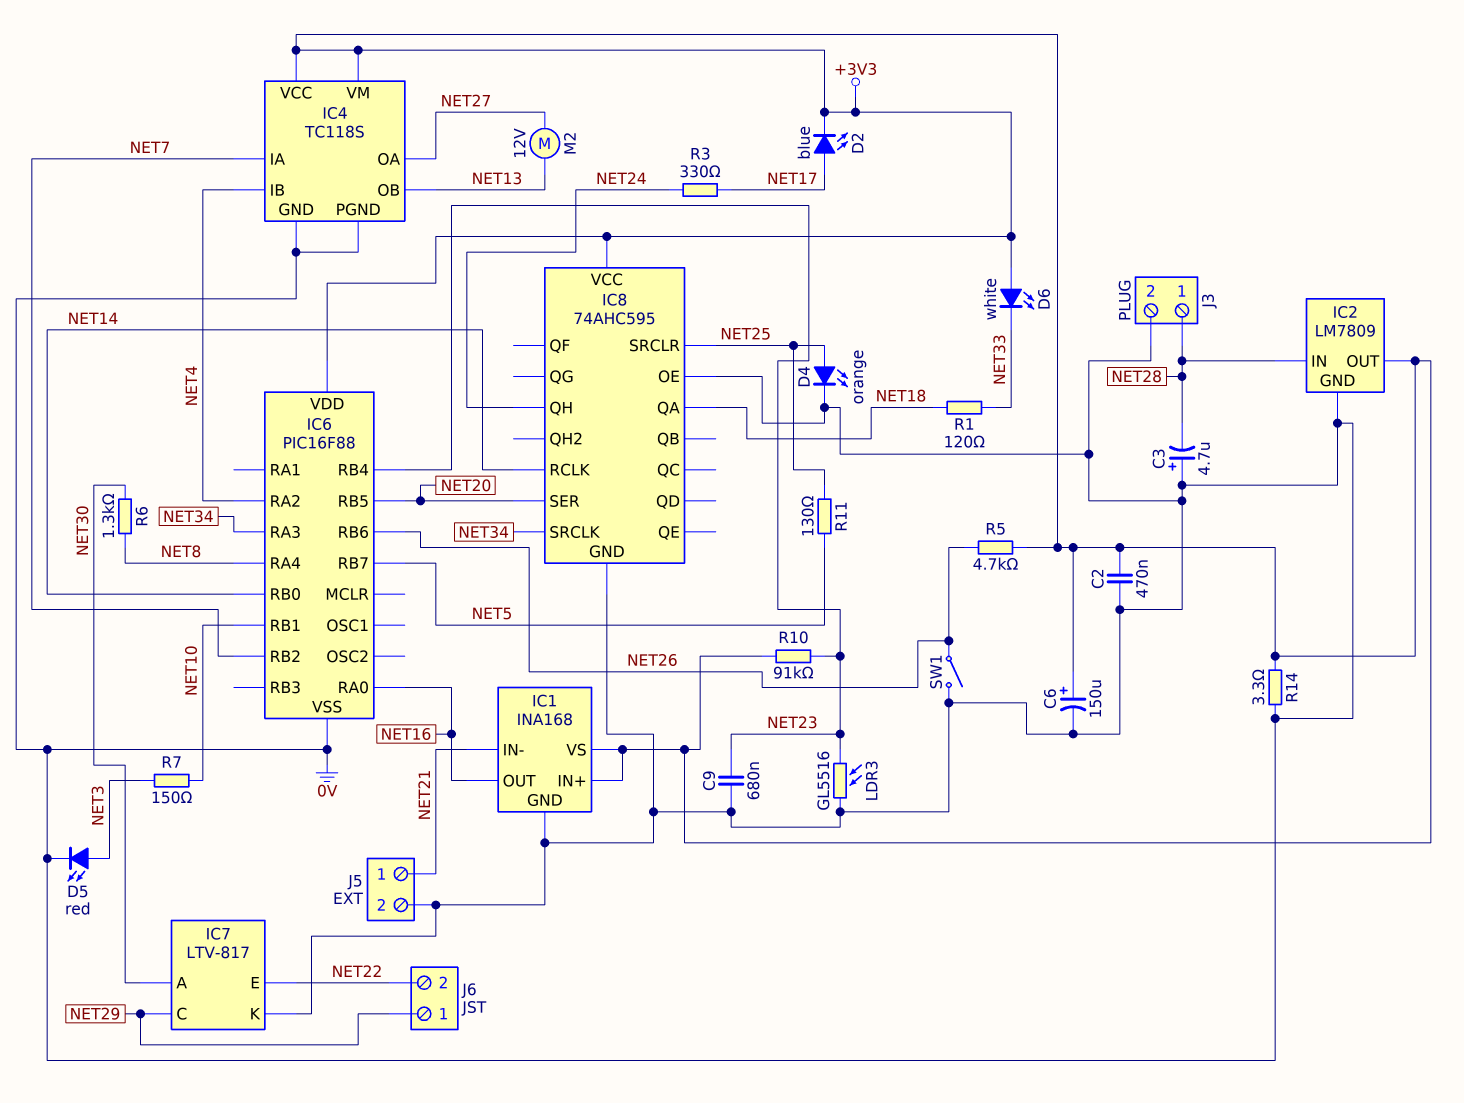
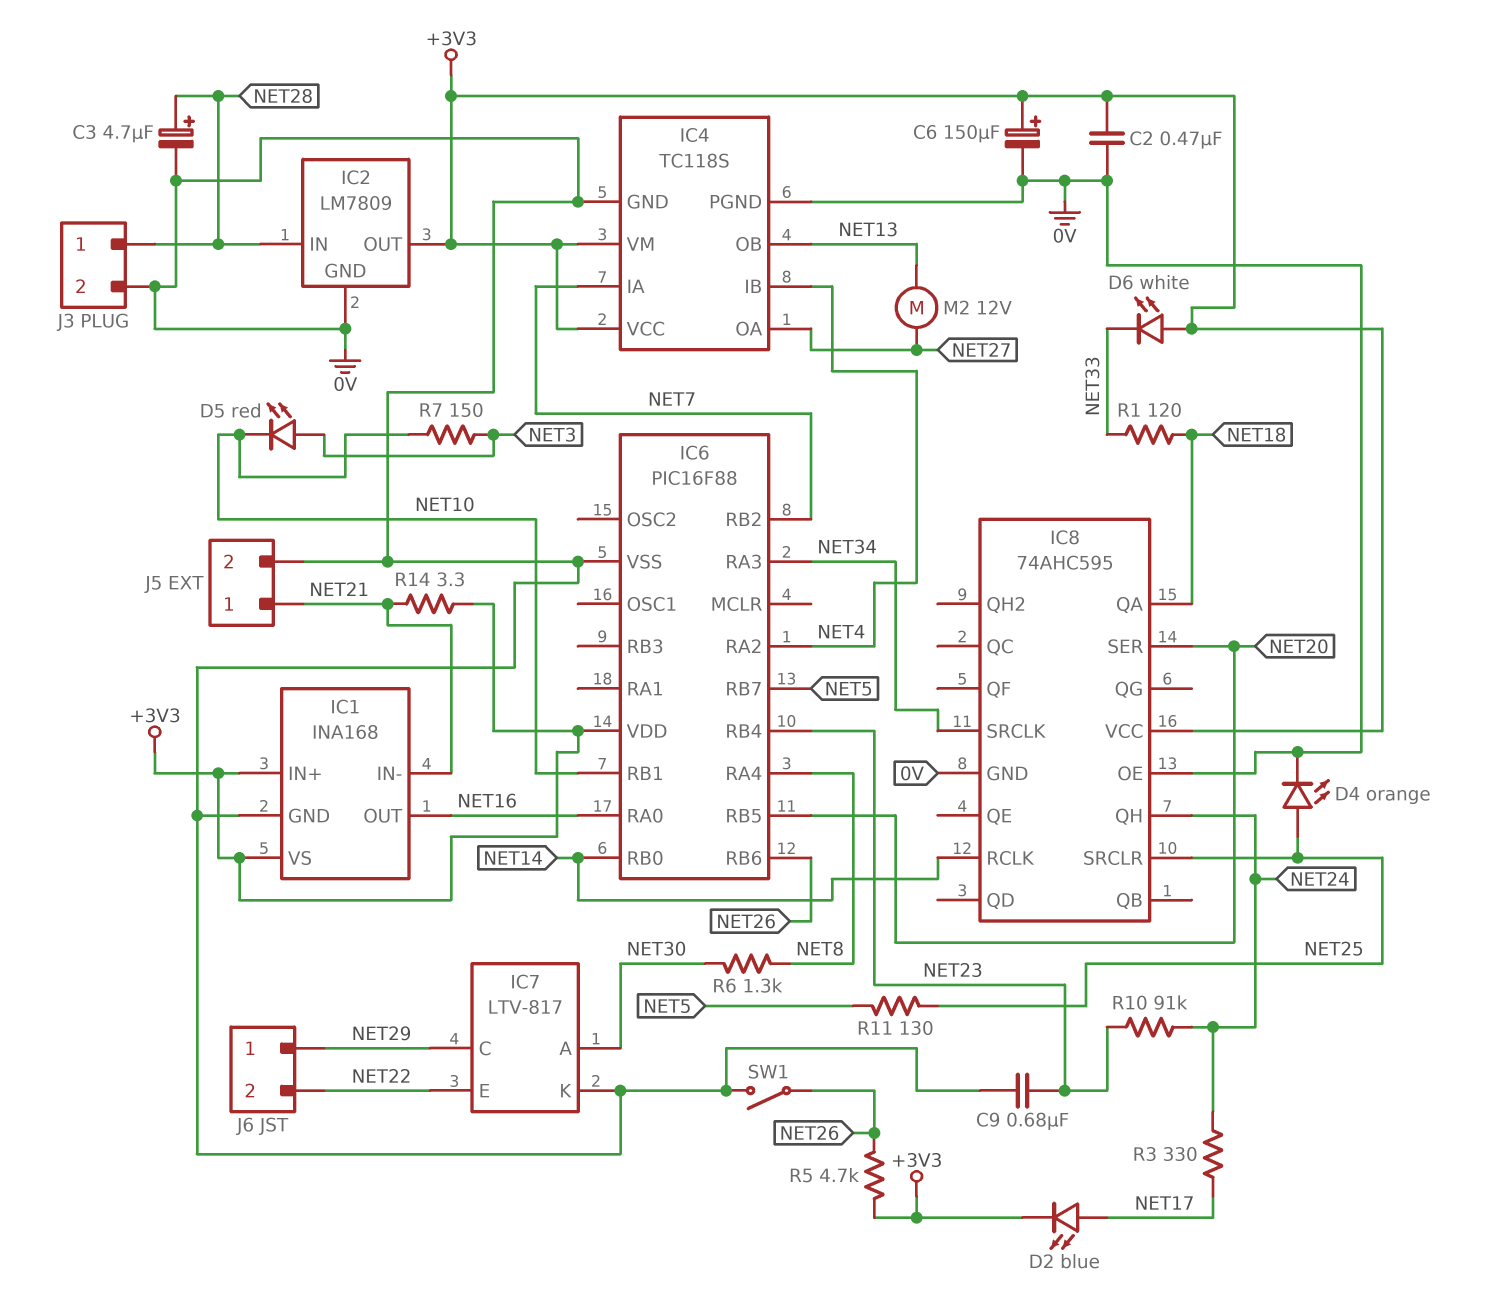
C3: 4.7uF (plus 0V, minus NET28) -> 4.7uF (plus NET28, minus 0V)
D5: LED red (A NET3, K 0V) -> LED red (A NET3, K NET10)
LDR3: GL5516 (0V, NET23) -> none
R10: 91k (+3V3, NET23) -> 91k (NET23, NET24)
R14: 3.3 (+3V3, 0V) -> 3.3 (+3V3, NET21)

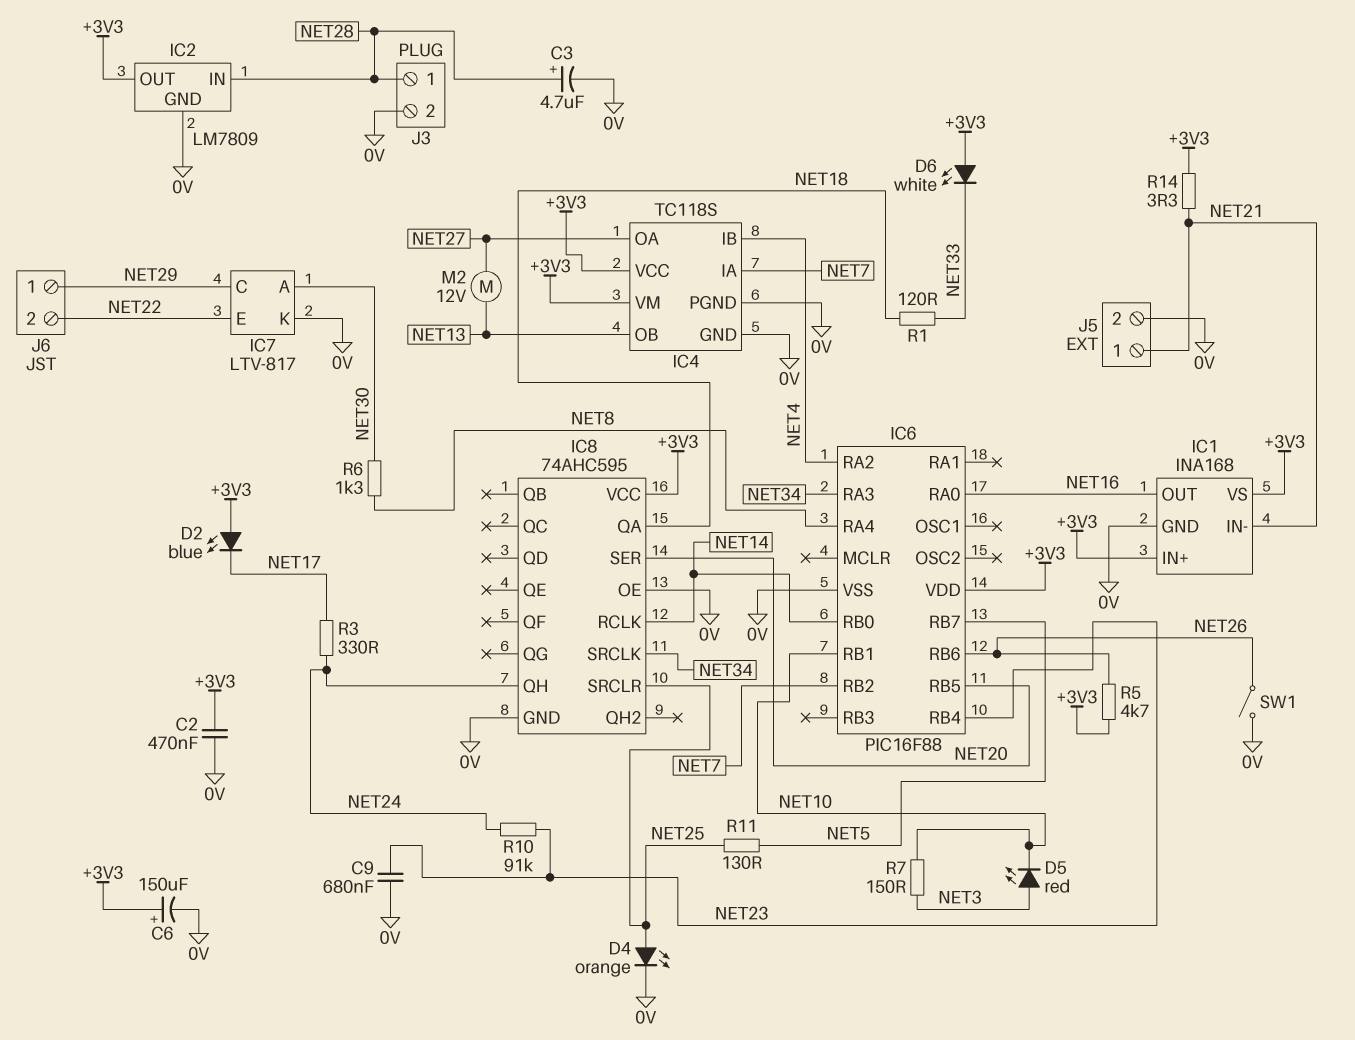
D2: LED blue (A NET17, K +3V3) -> LED blue (A +3V3, K NET17)

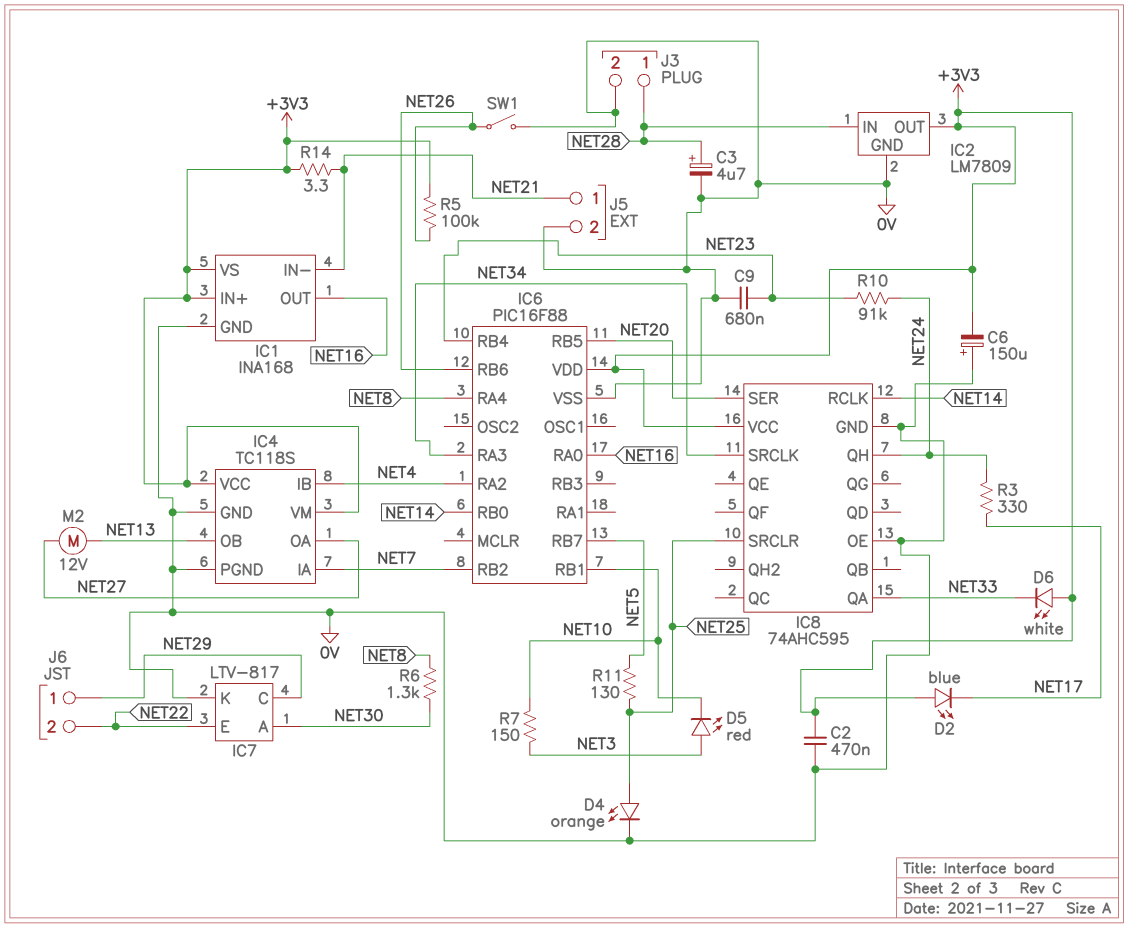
C6: 150uF (plus +3V3, minus 0V) -> 150uF (plus 0V, minus +3V3)
IC8 pin QA: NET18 -> NET33
R1: 120 (NET18, NET33) -> none
R5: 4.7k (+3V3, NET26) -> 100k (+3V3, NET26)

